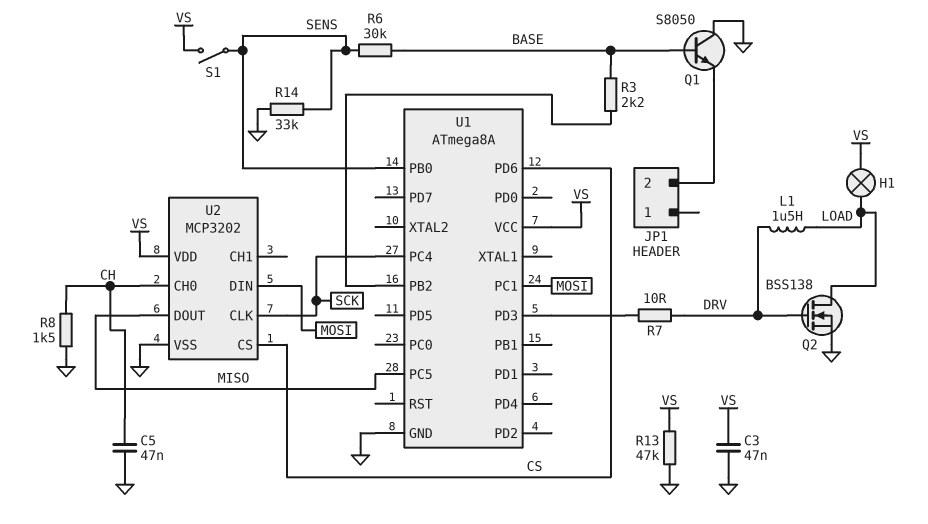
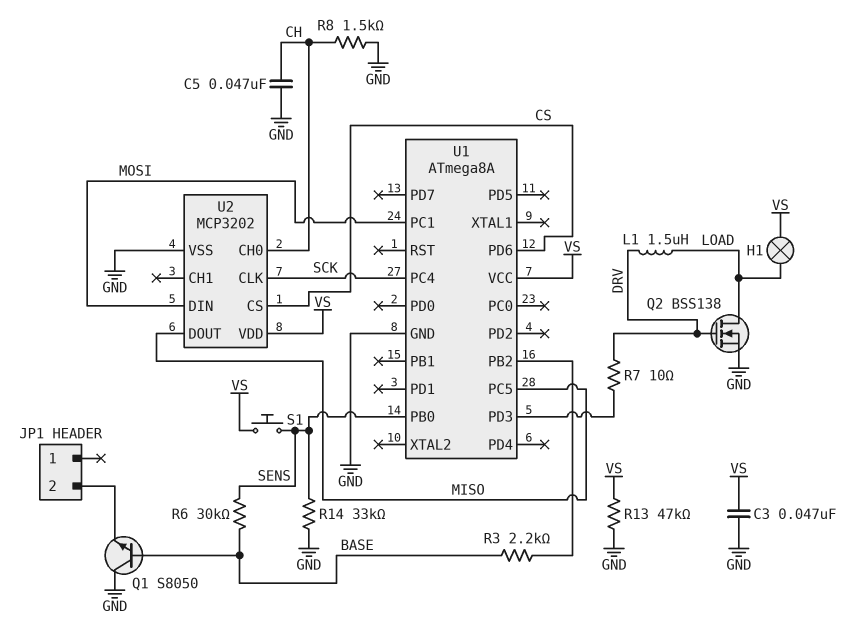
S1: switch (SENS, VS) -> button (SENS, VS)

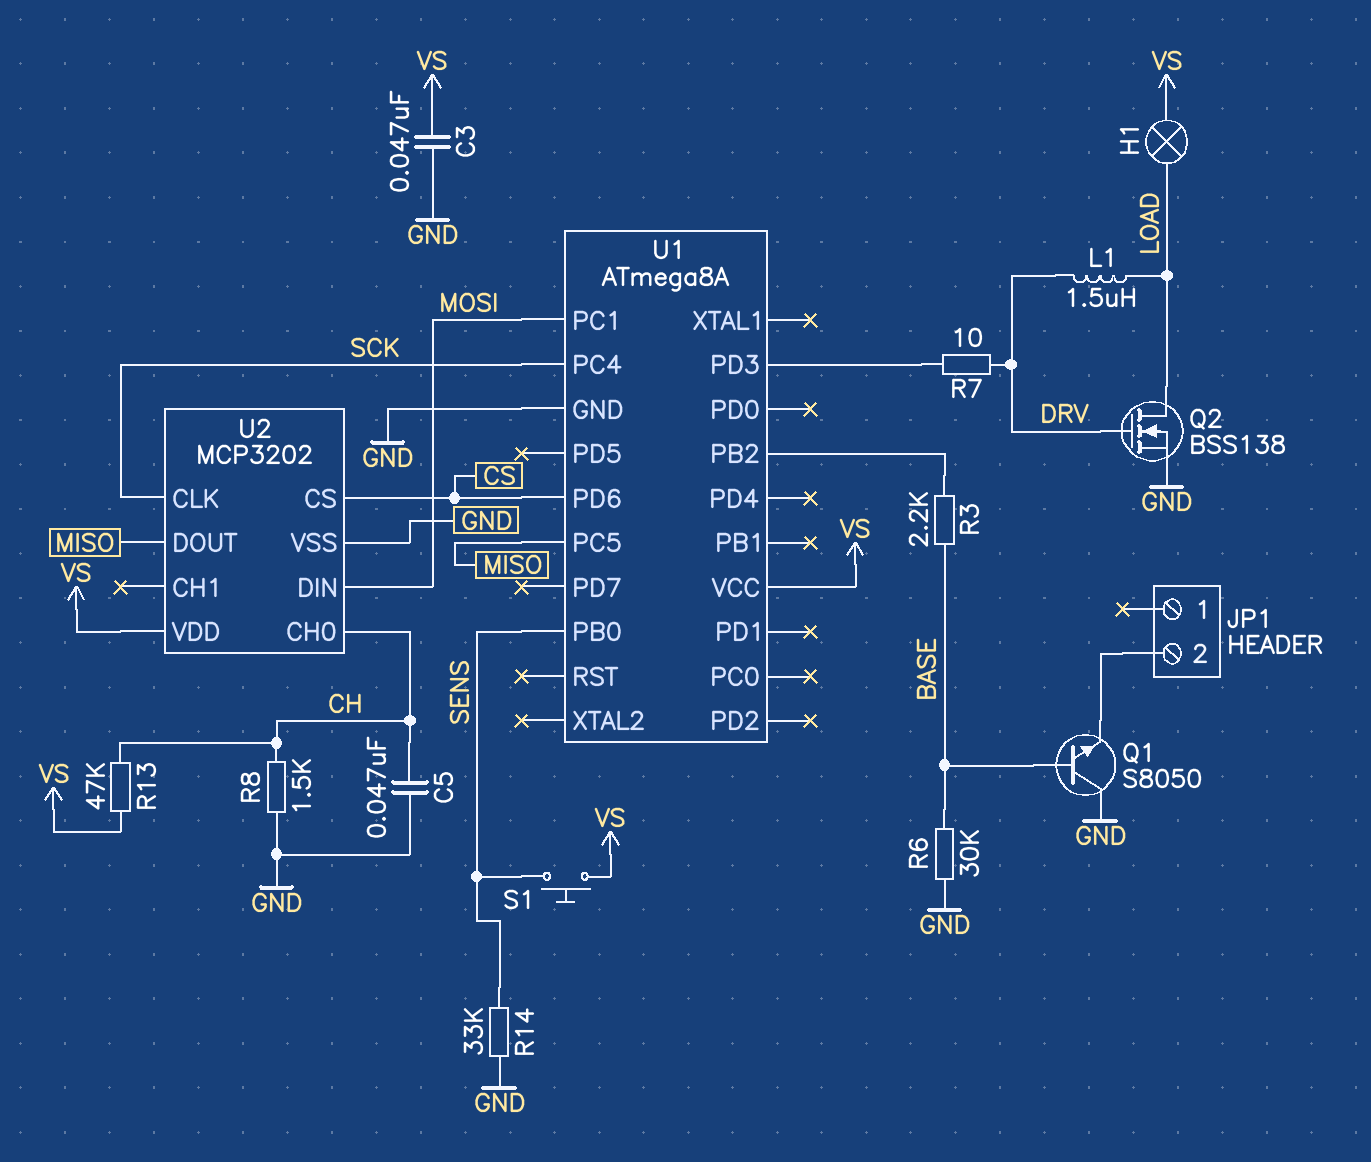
R6: 30k (BASE, SENS) -> 30k (BASE, GND)
R13: 47k (GND, VS) -> 47k (CH, VS)

